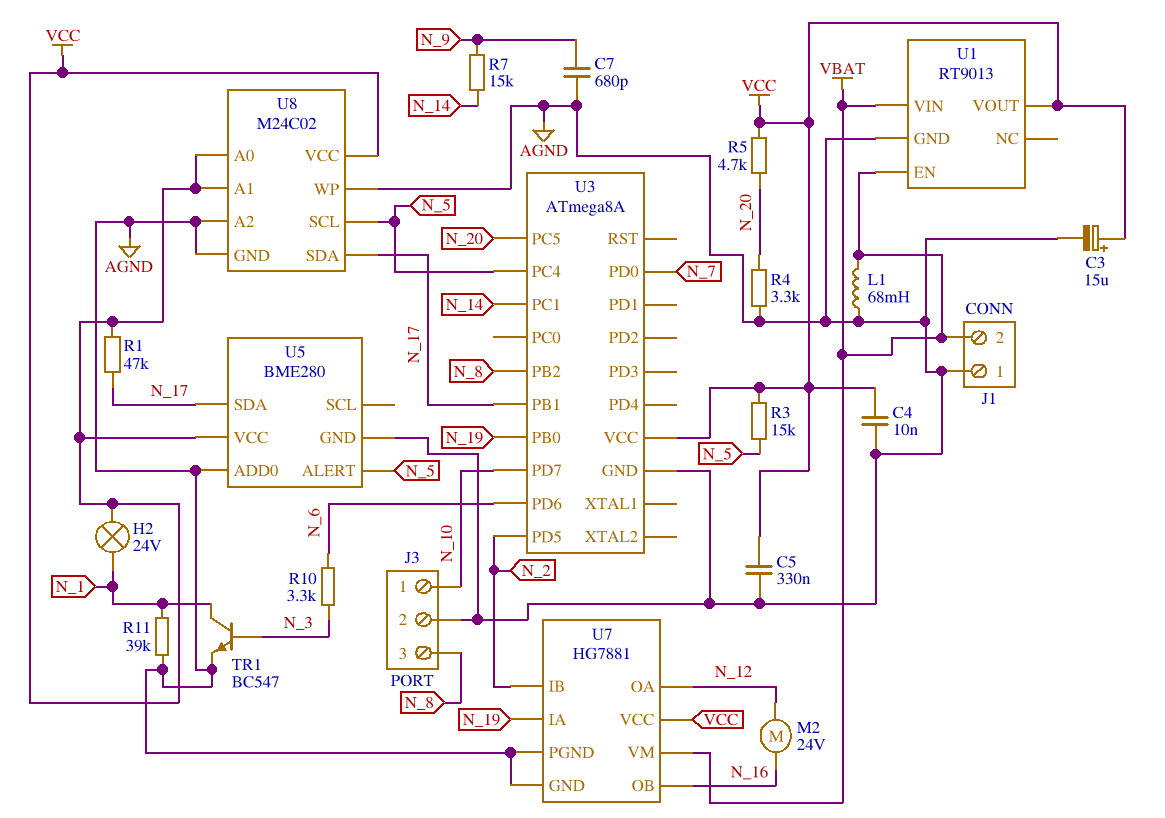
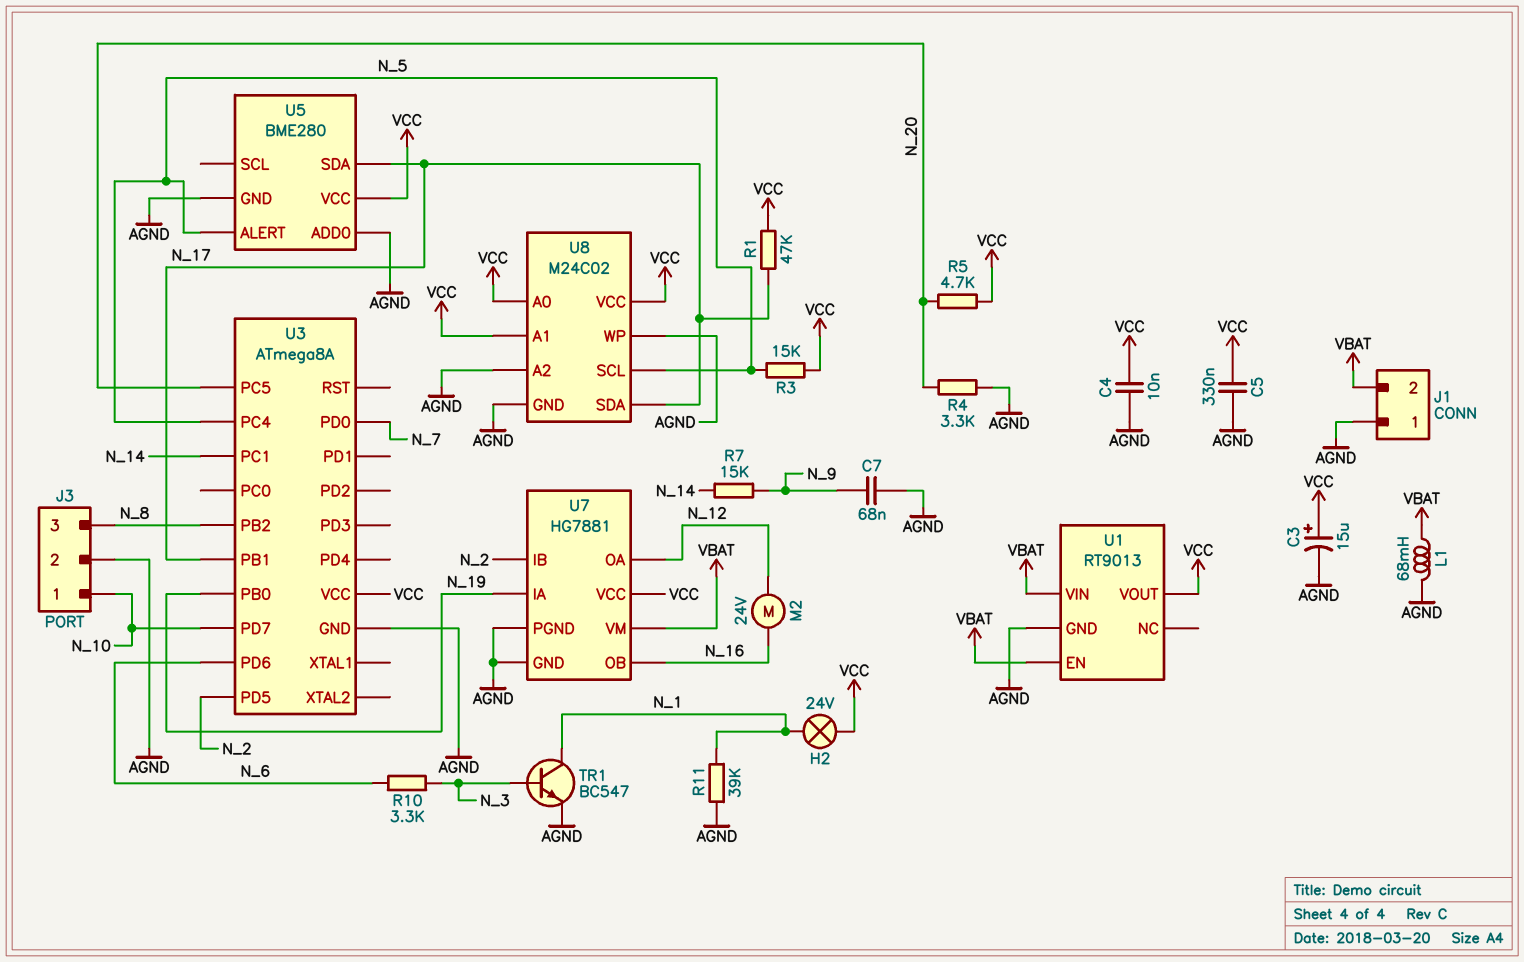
C7: 680pF (AGND, N_9) -> 68nF (AGND, N_9)

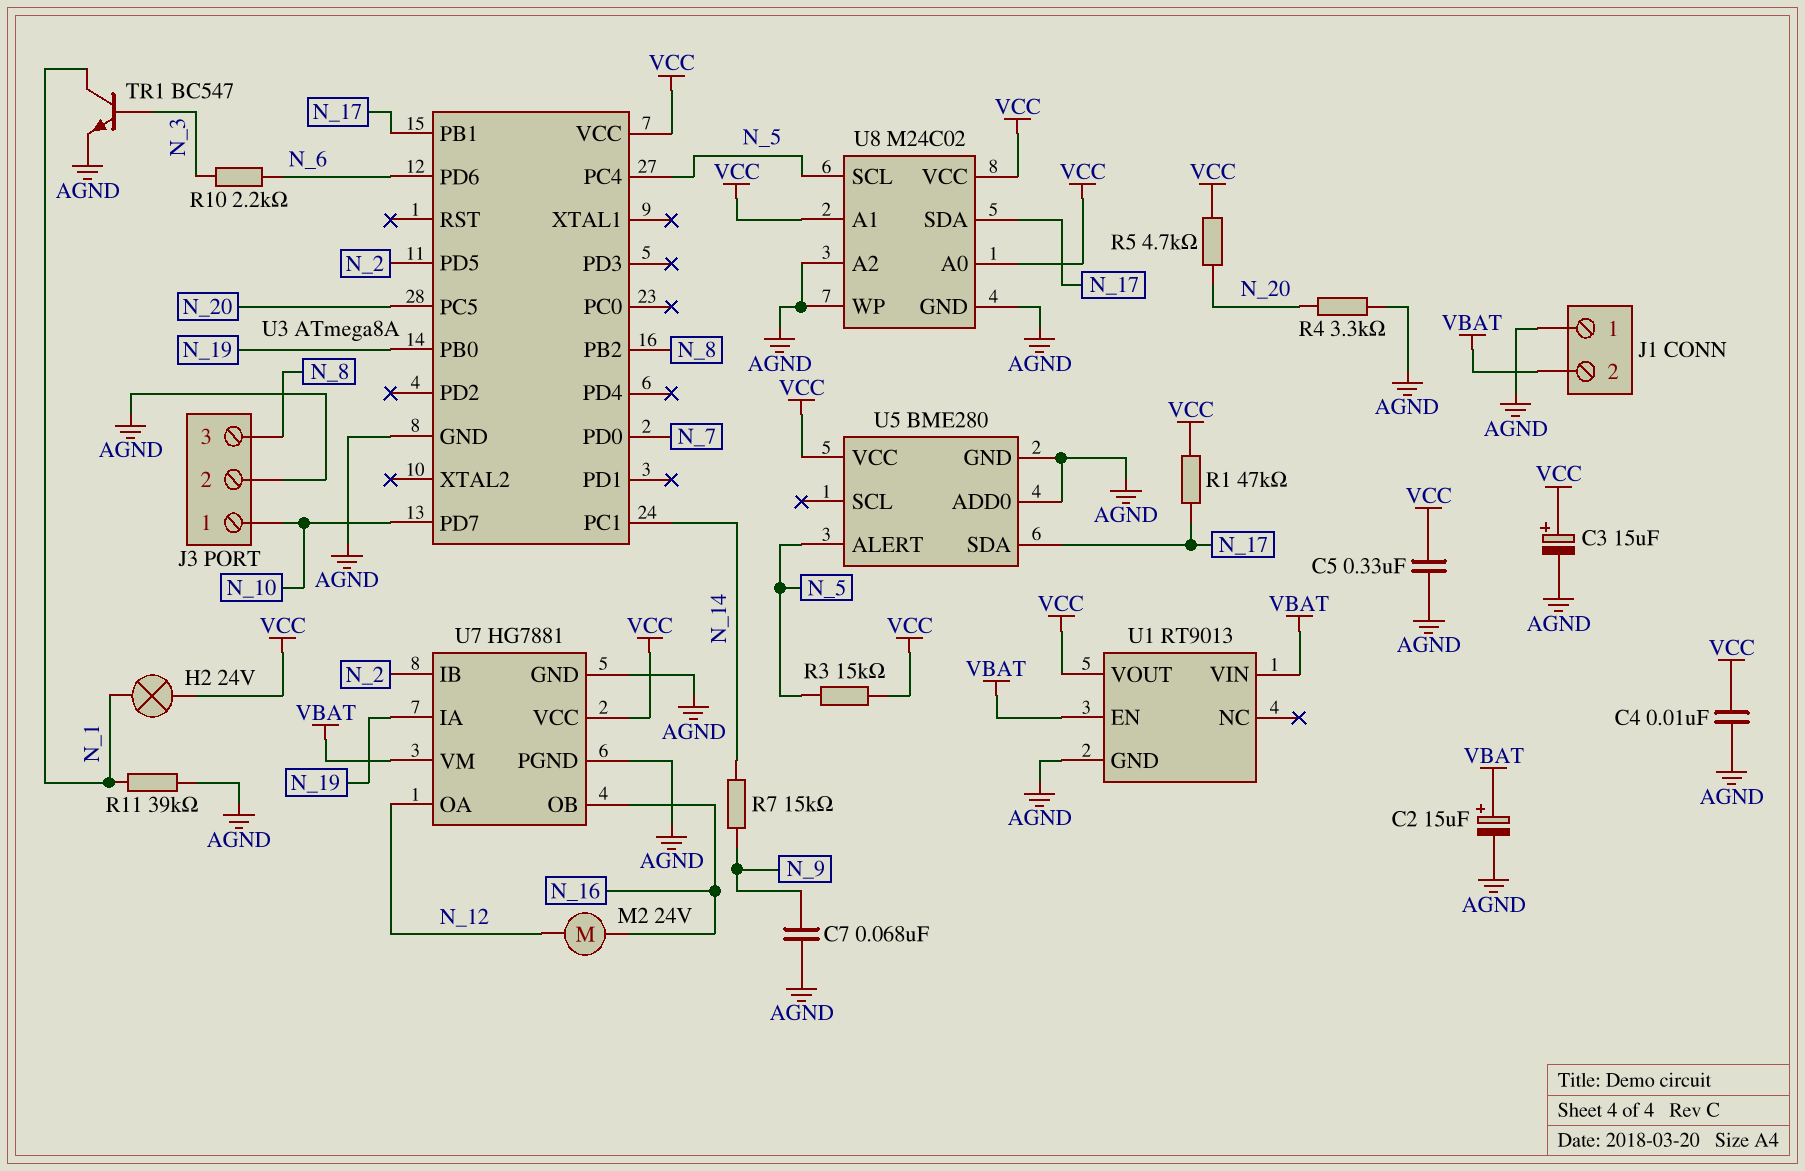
C2: none -> 15uF (plus VBAT, minus AGND)
L1: 68mH (AGND, VBAT) -> none
R10: 3.3k (N_3, N_6) -> 2.2k (N_3, N_6)

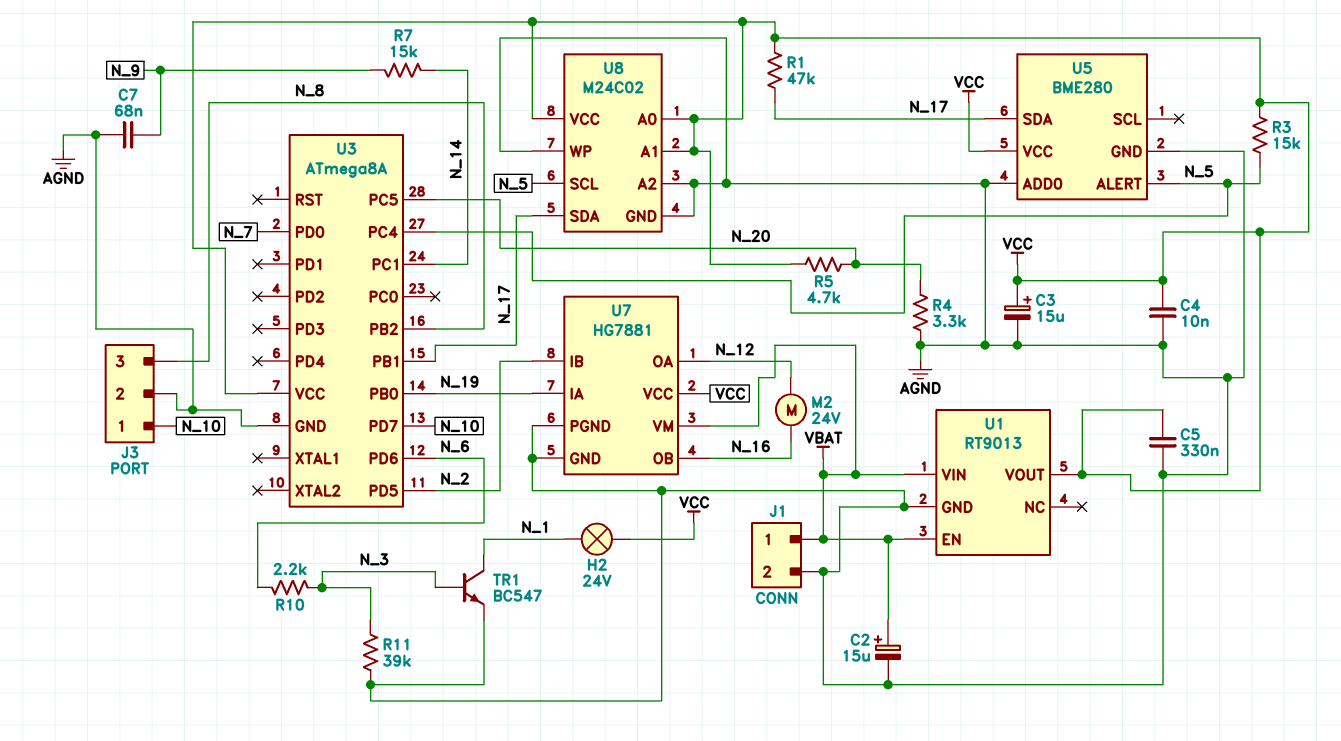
J1 pin 1: AGND -> VBAT
J1 pin 2: VBAT -> AGND
R11: 39k (AGND, N_1) -> 39k (AGND, N_3)

